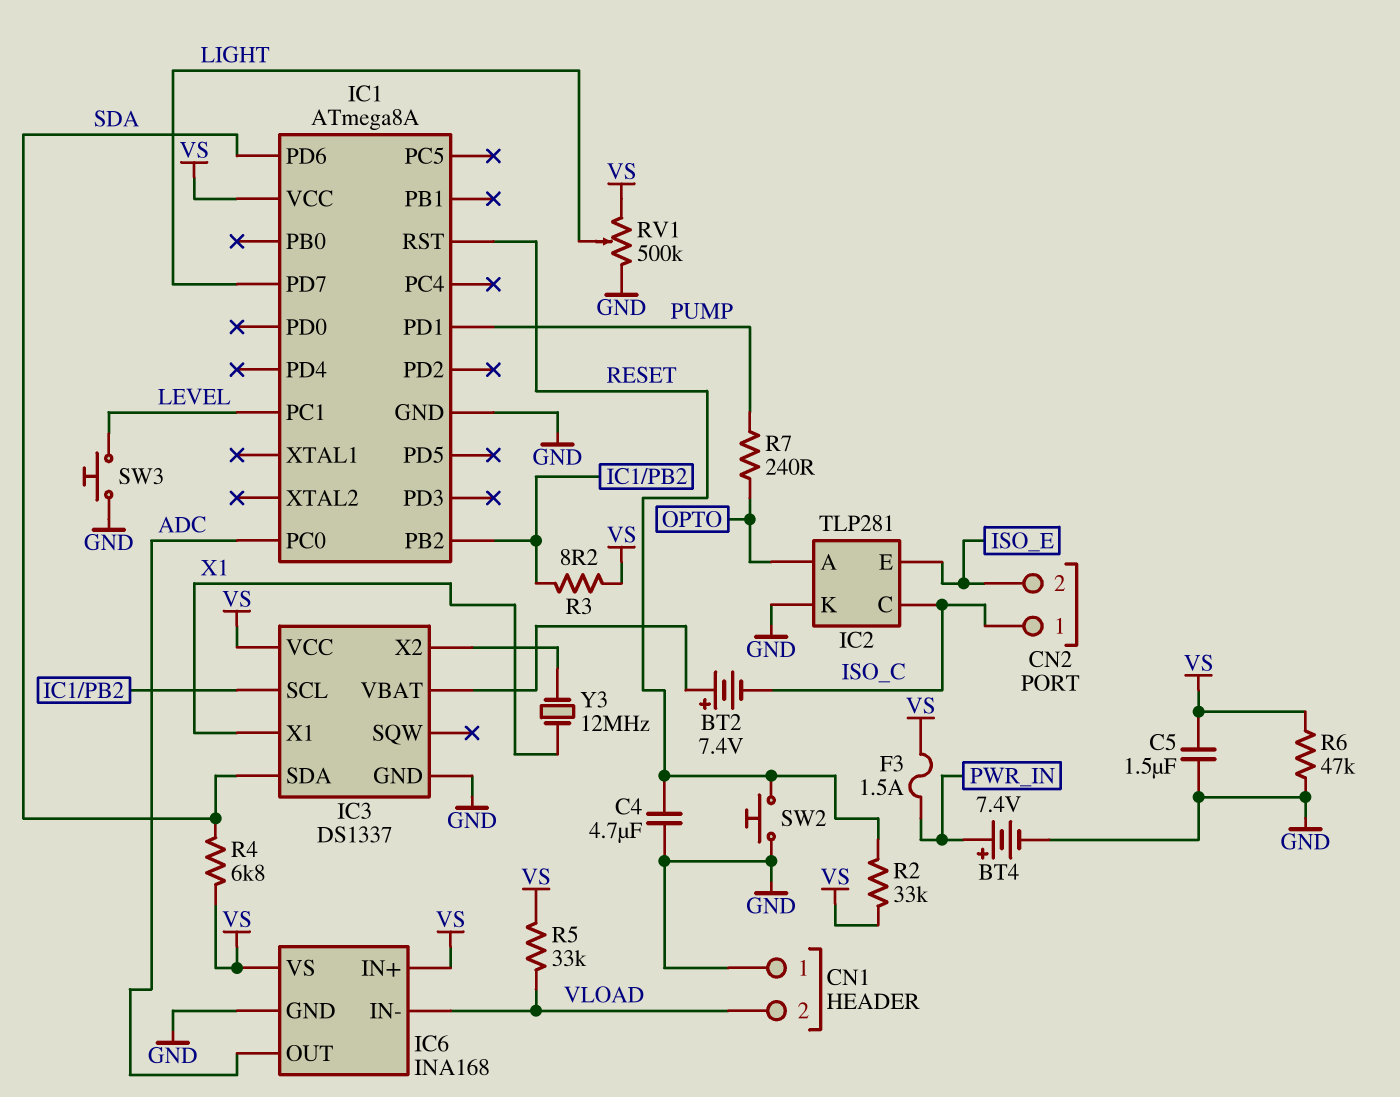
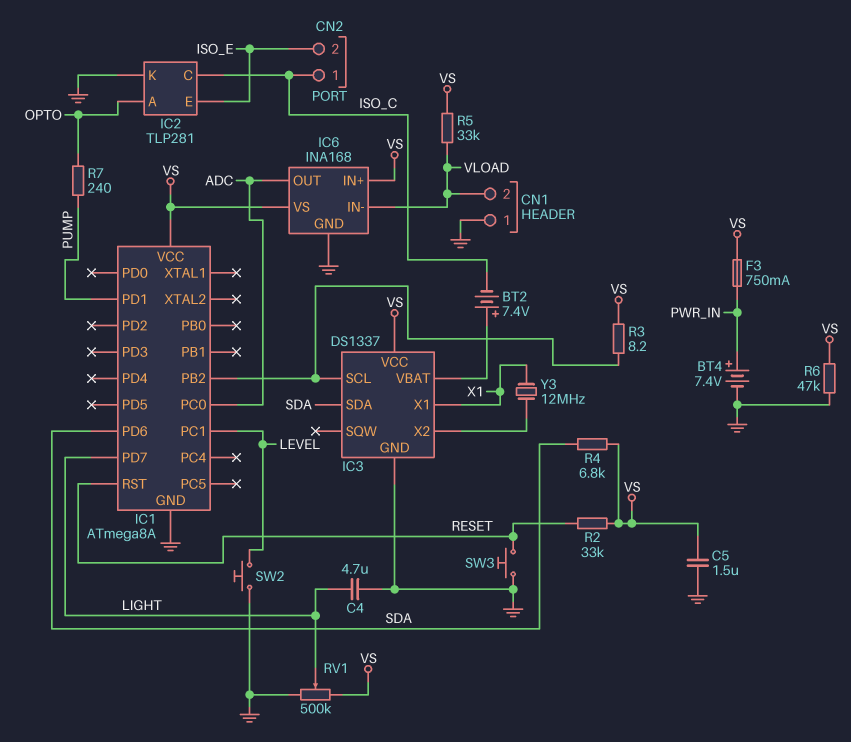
C4: 4.7uF (GND, RESET) -> 4.7uF (GND, LIGHT)
F3: 1.5A (PWR_IN, VS) -> 750mA (PWR_IN, VS)
SW2: button (GND, RESET) -> button (GND, LEVEL)
SW3: button (GND, LEVEL) -> button (GND, RESET)

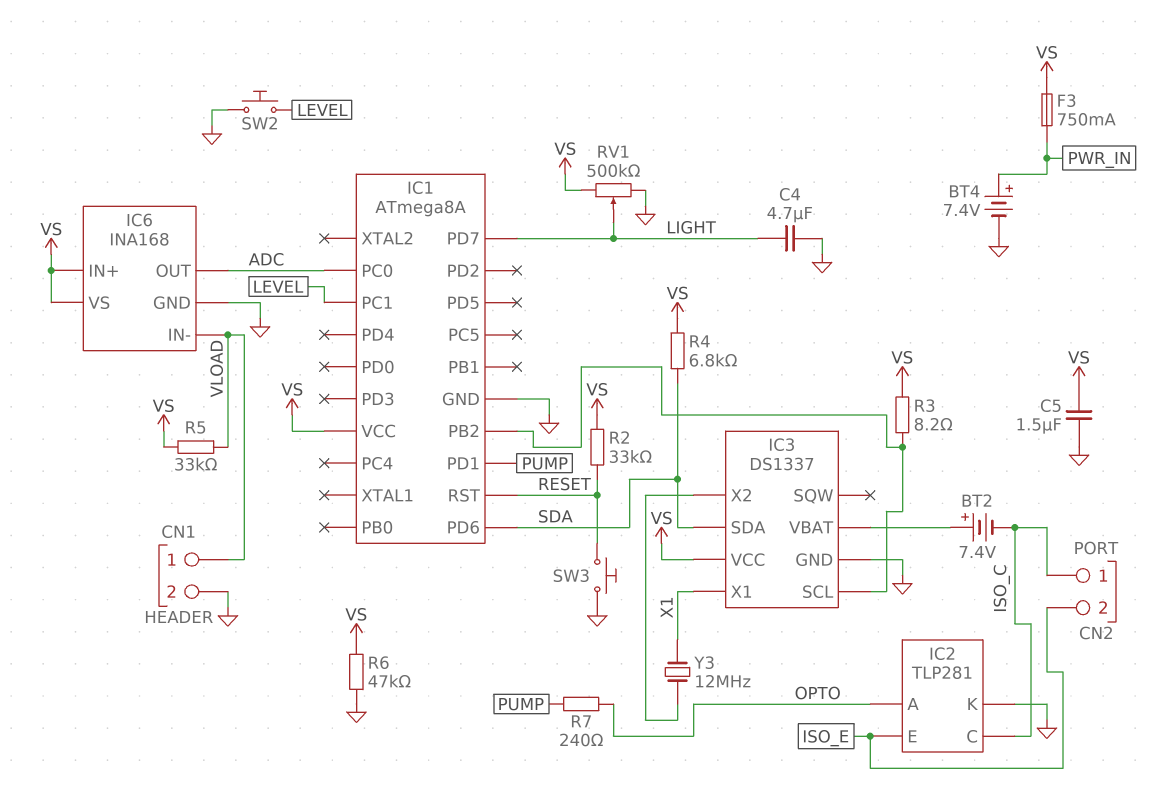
CN1 pin 1: GND -> VLOAD
CN1 pin 2: VLOAD -> GND

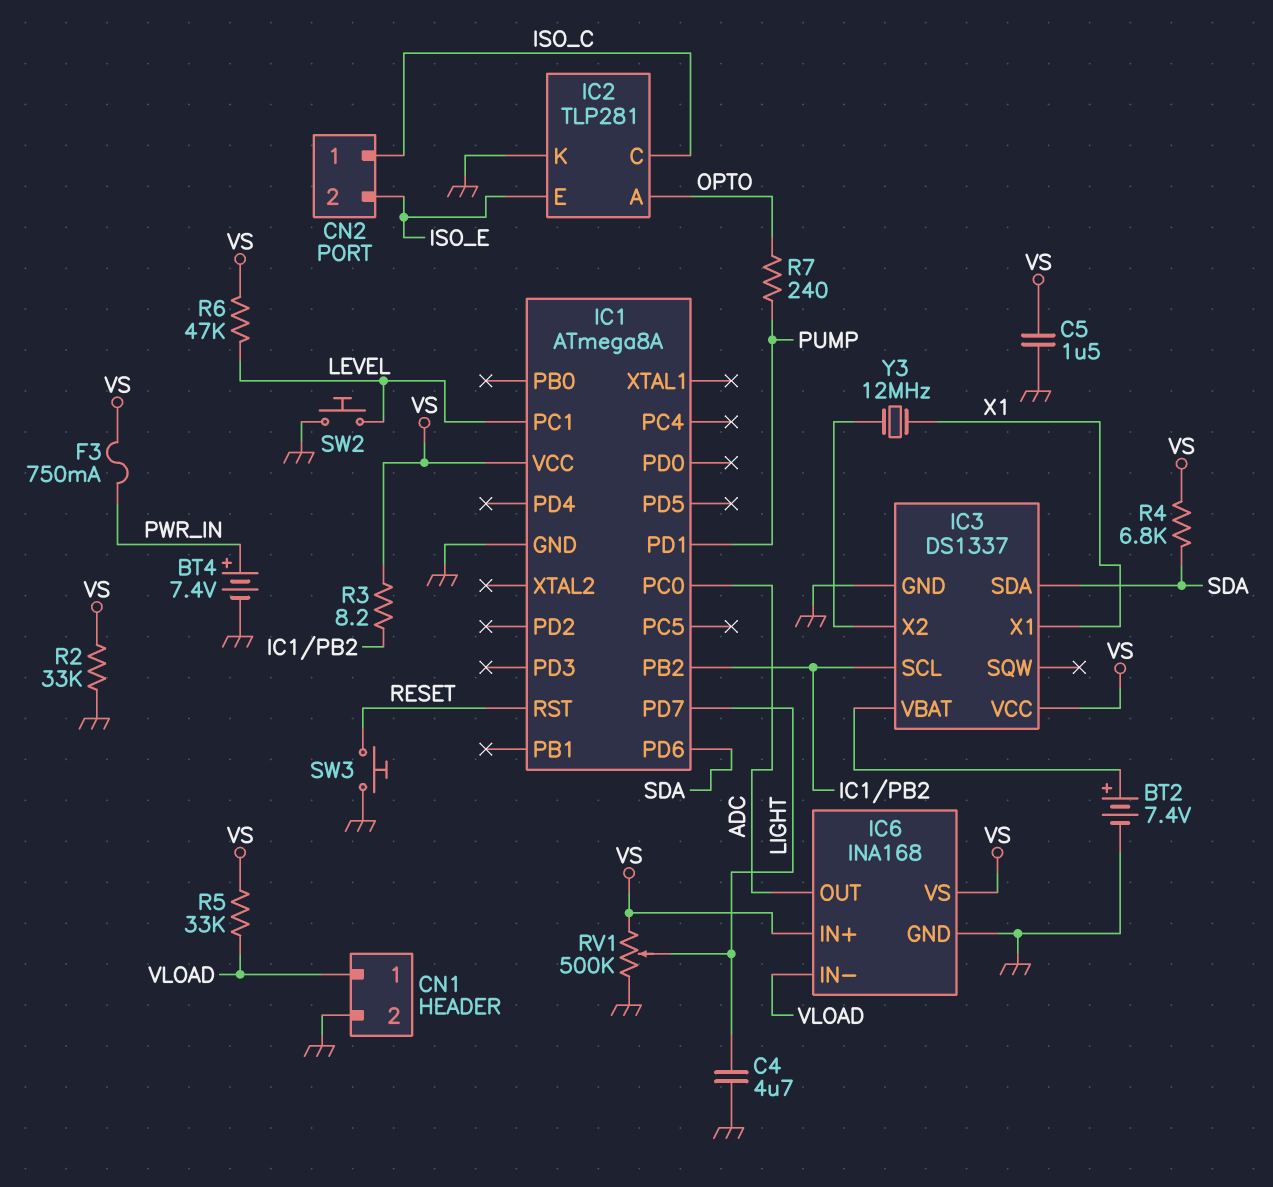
BT2: 7.4V (plus IC3/VBAT, minus ISO_C) -> 7.4V (plus IC3/VBAT, minus GND)
R2: 33k (RESET, VS) -> 33k (GND, VS)
R6: 47k (GND, VS) -> 47k (LEVEL, VS)

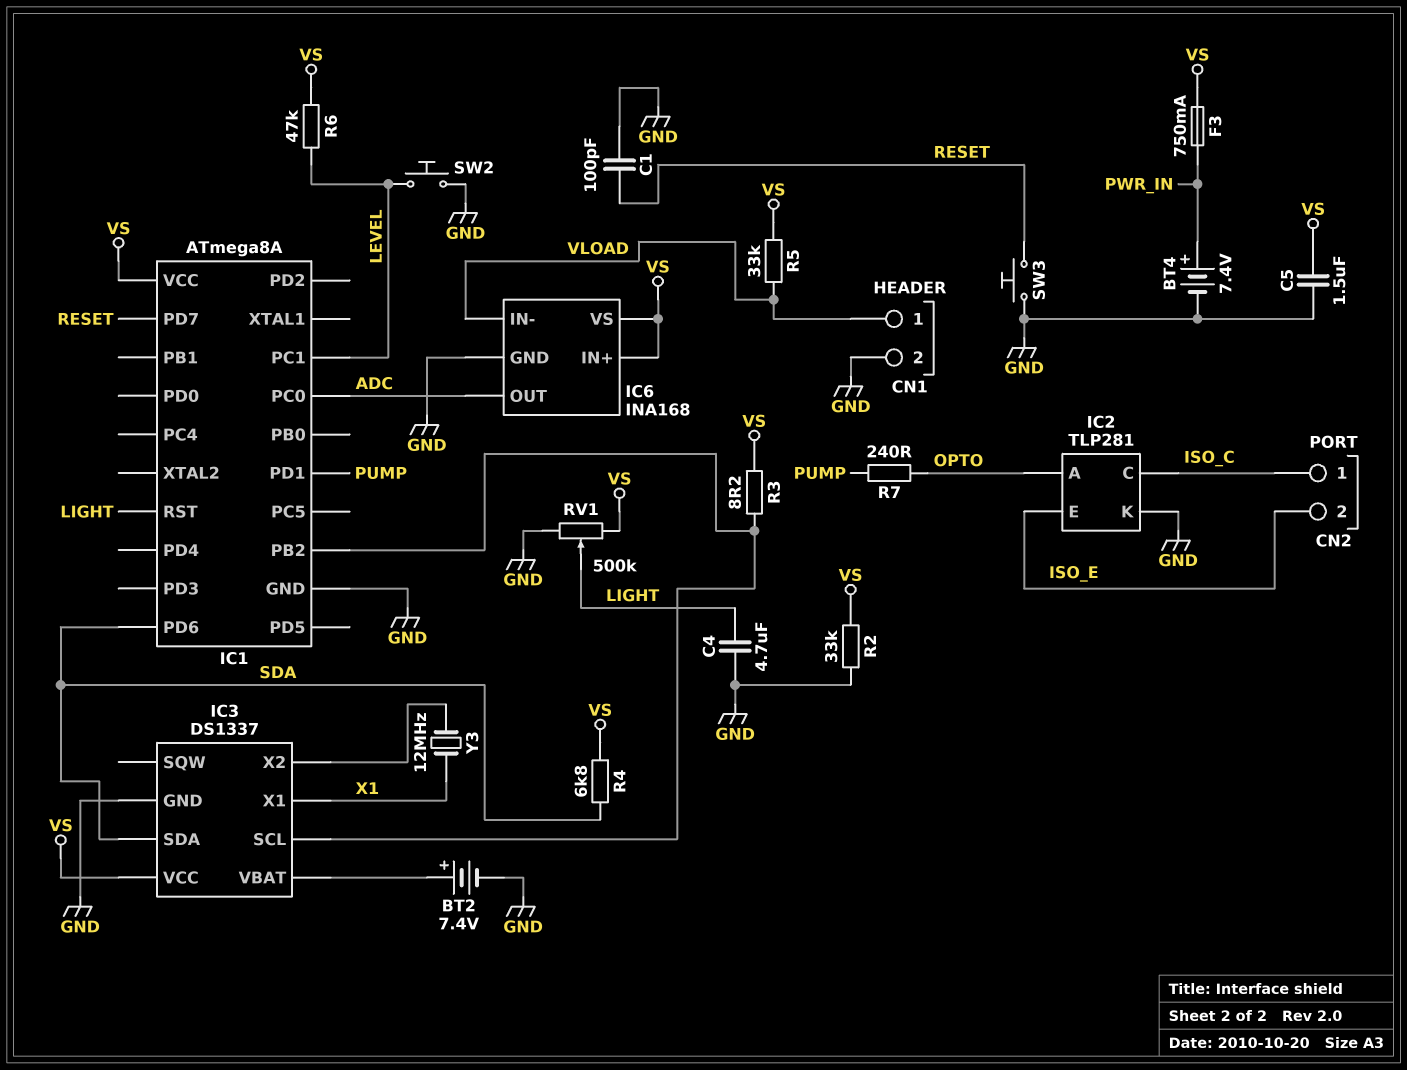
C1: none -> 100pF (GND, RESET)
IC1 pin PD7: LIGHT -> RESET
IC1 pin RST: RESET -> LIGHT

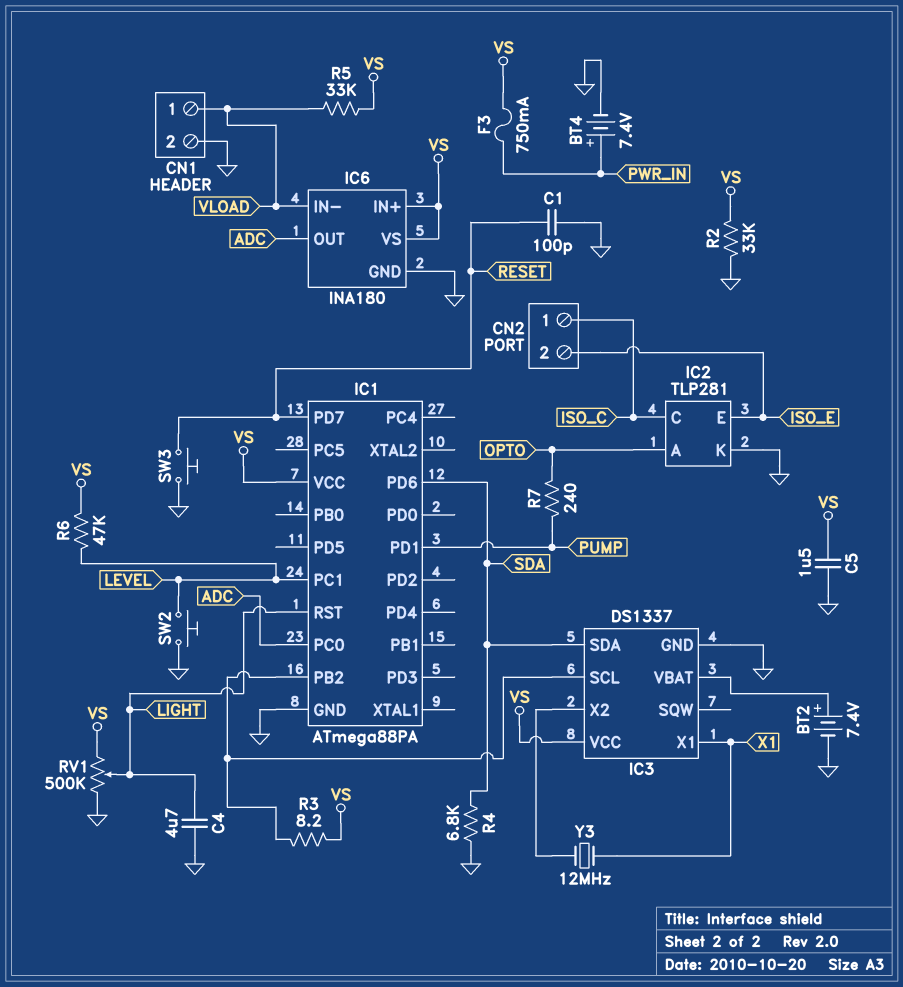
IC1: ATmega8A -> ATmega88PA
IC6: INA168 -> INA180
R4: 6.8k (SDA, VS) -> 6.8k (GND, SDA)

